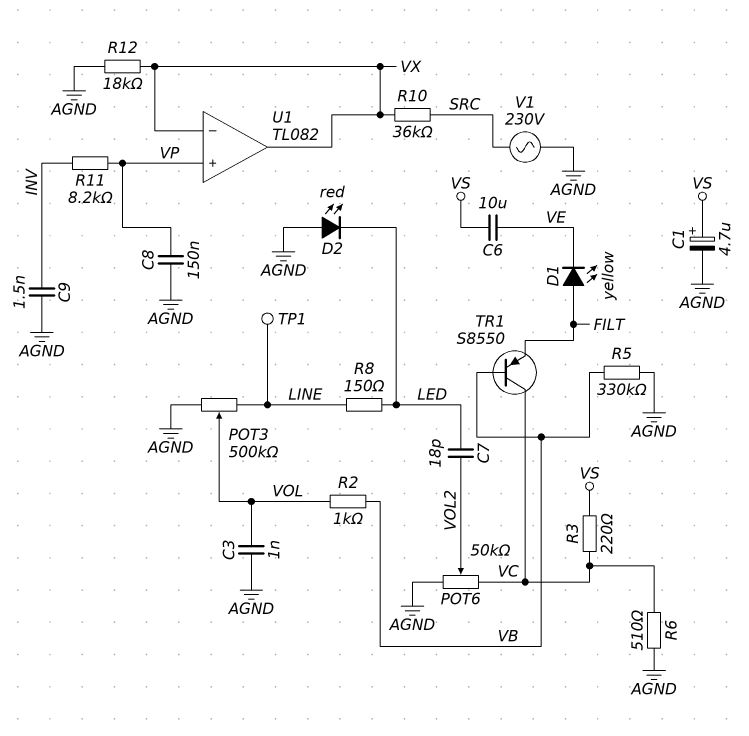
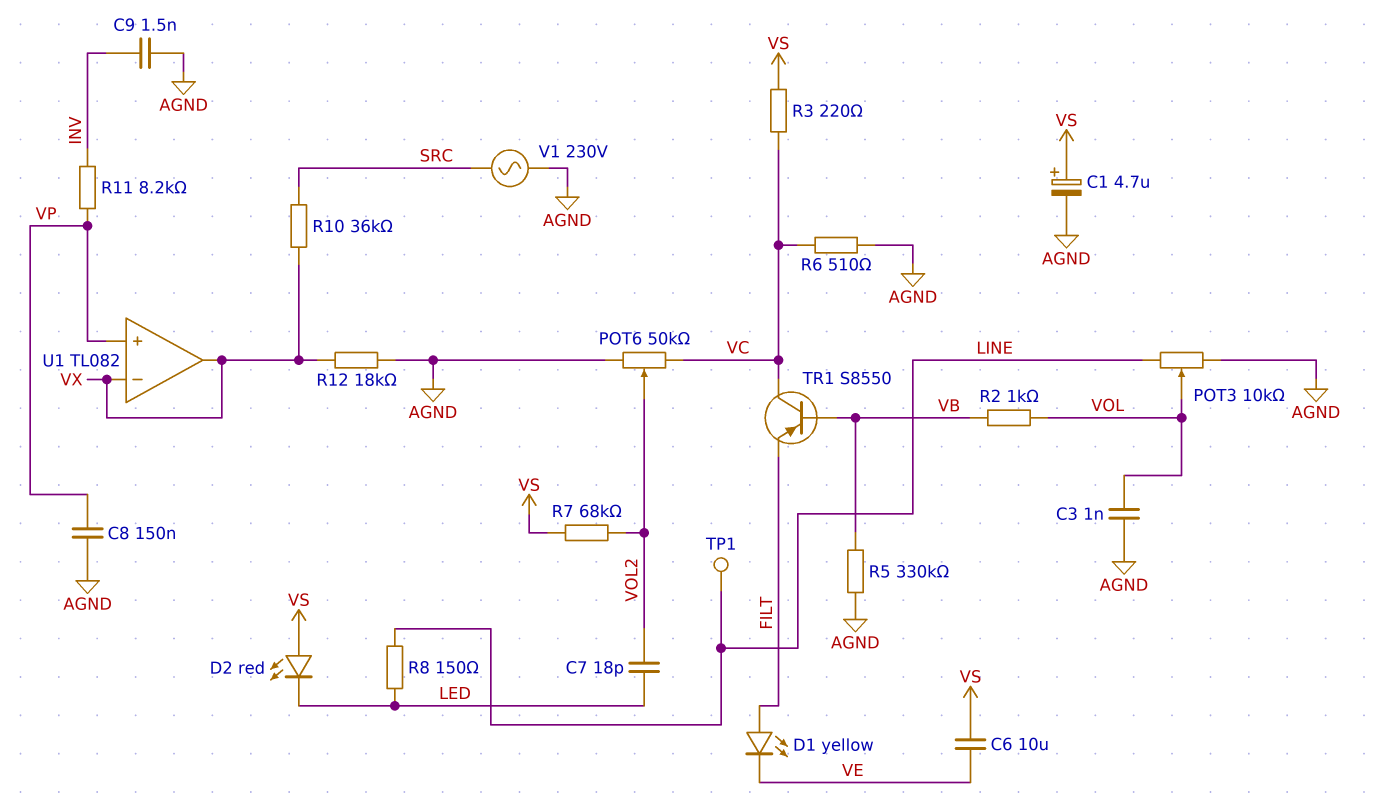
D2: LED red (A AGND, K LED) -> LED red (A VS, K LED)
POT3: 500k (AGND, LINE, wiper VOL) -> 10k (AGND, LINE, wiper VOL)
R7: none -> 68k (VOL2, VS)

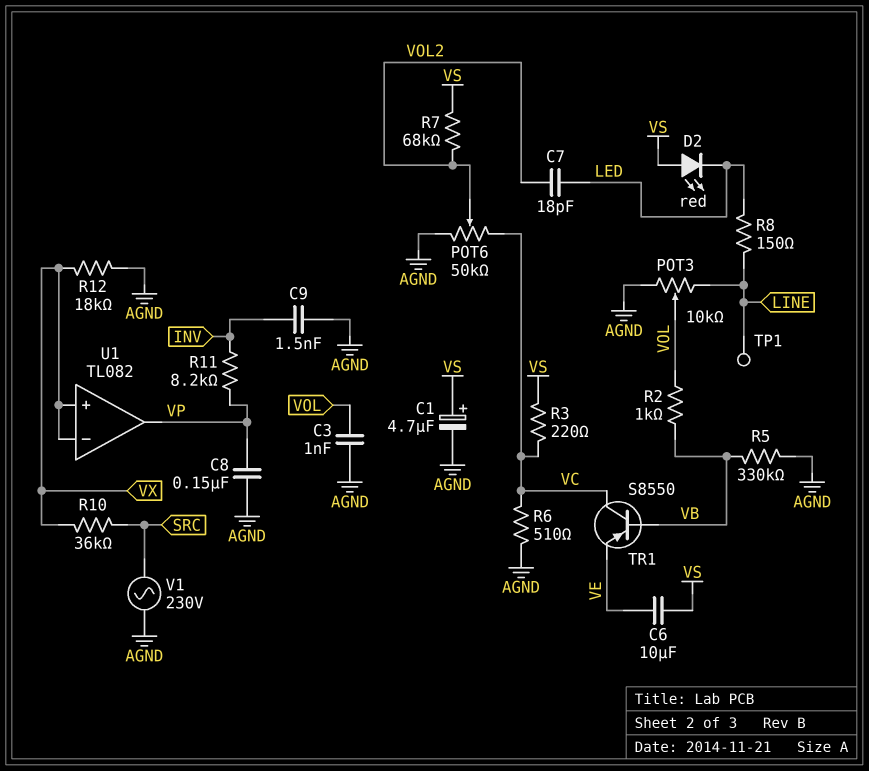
D1: LED yellow (A FILT, K VE) -> none
TR1: PNP S8550 (B VB, C VC, E FILT) -> PNP S8550 (B VB, C VC, E VE)
U1 pin in+: VP -> VX
U1 pin out: VX -> VP

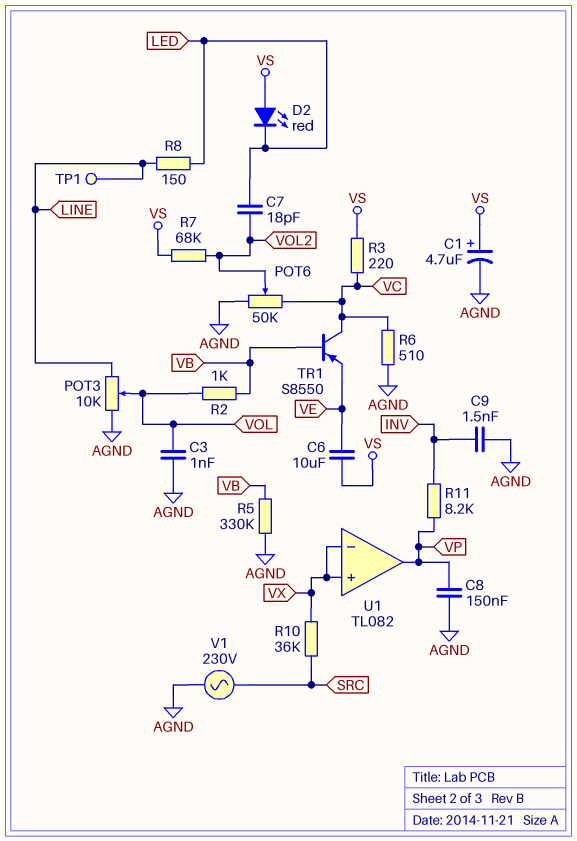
R12: 18k (AGND, VX) -> none

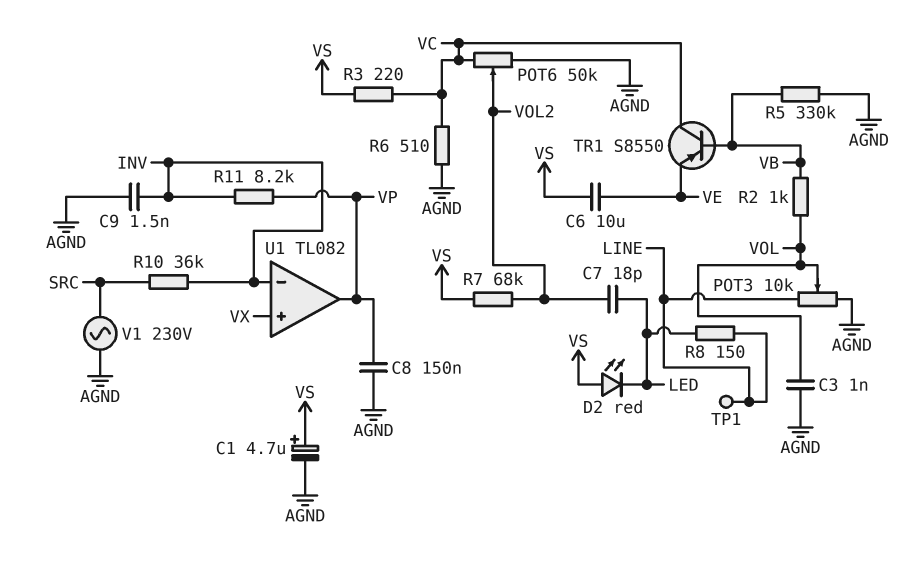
R10: 36k (SRC, VX) -> 36k (INV, SRC)
U1 pin in-: VX -> INV

